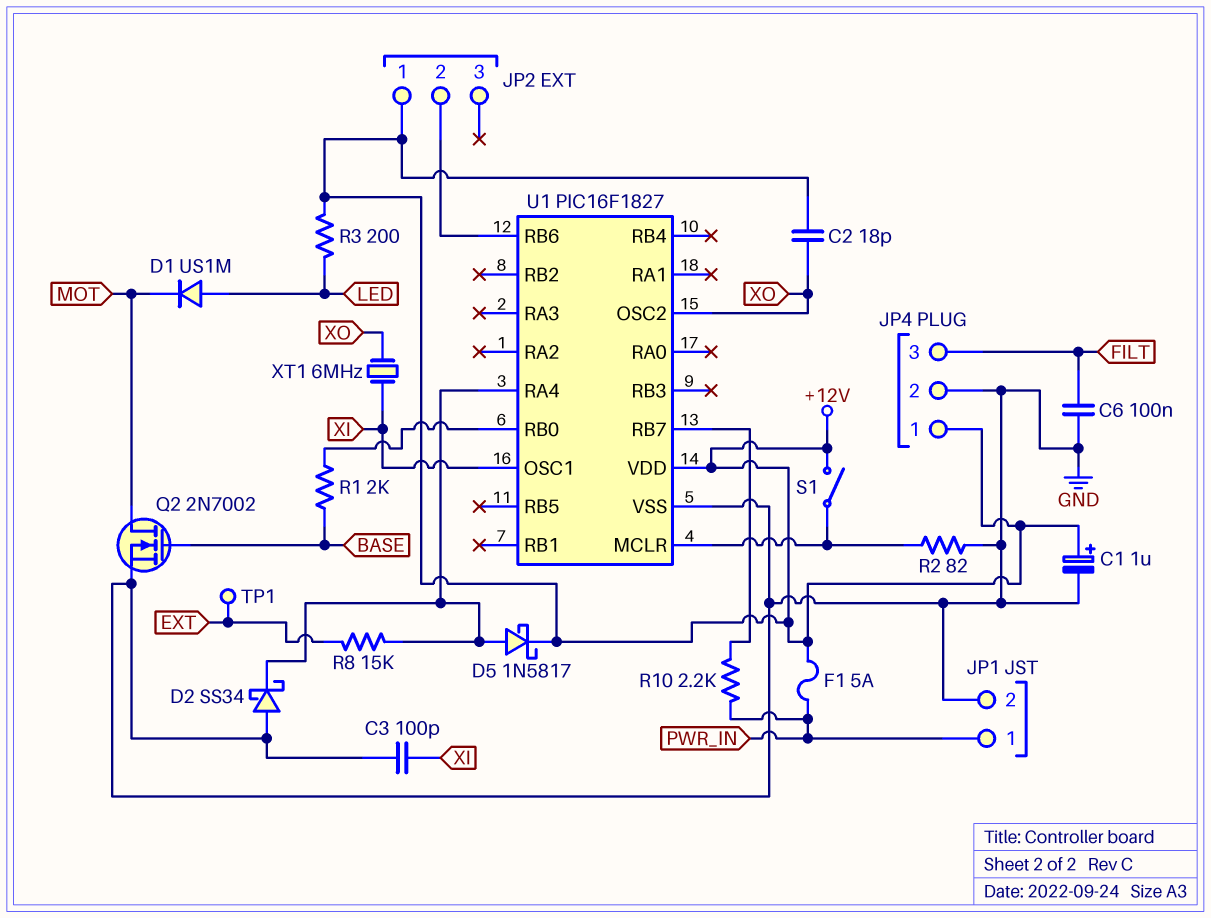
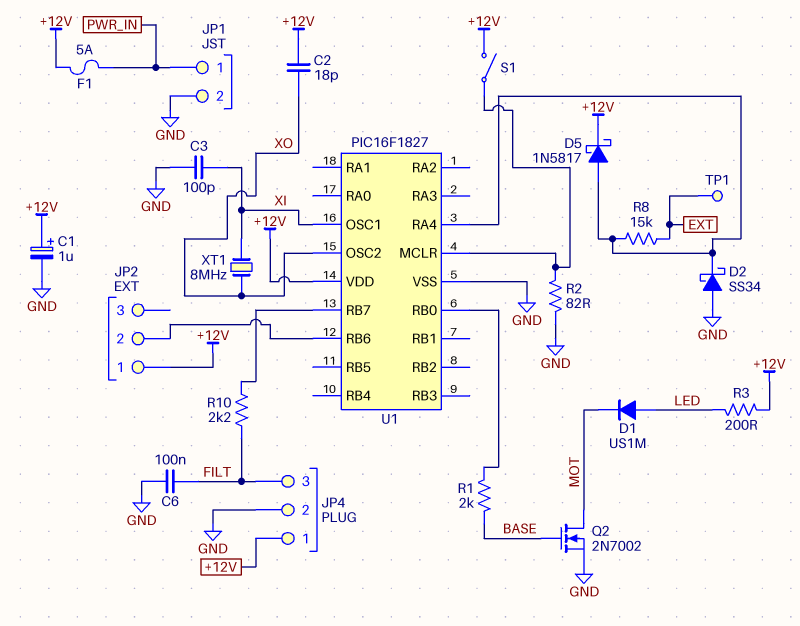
R10: 2.2k (PWR_IN, U1/RB7) -> 2.2k (FILT, U1/RB7)
XT1: 6MHz (XI, XO) -> 8MHz (XI, XO)

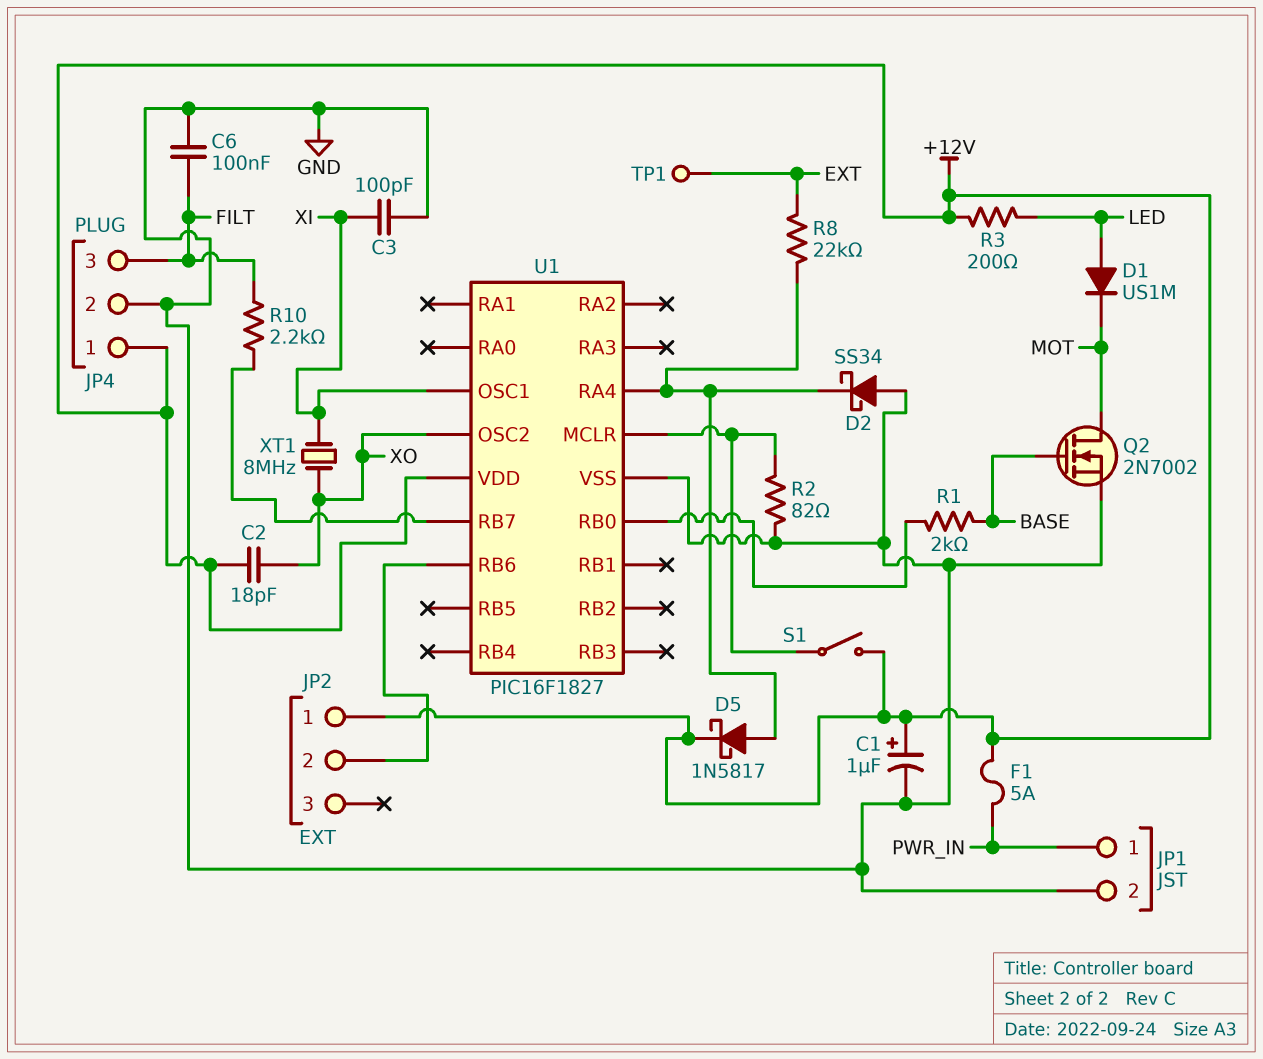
R8: 15k (EXT, U1/RA4) -> 22k (EXT, U1/RA4)

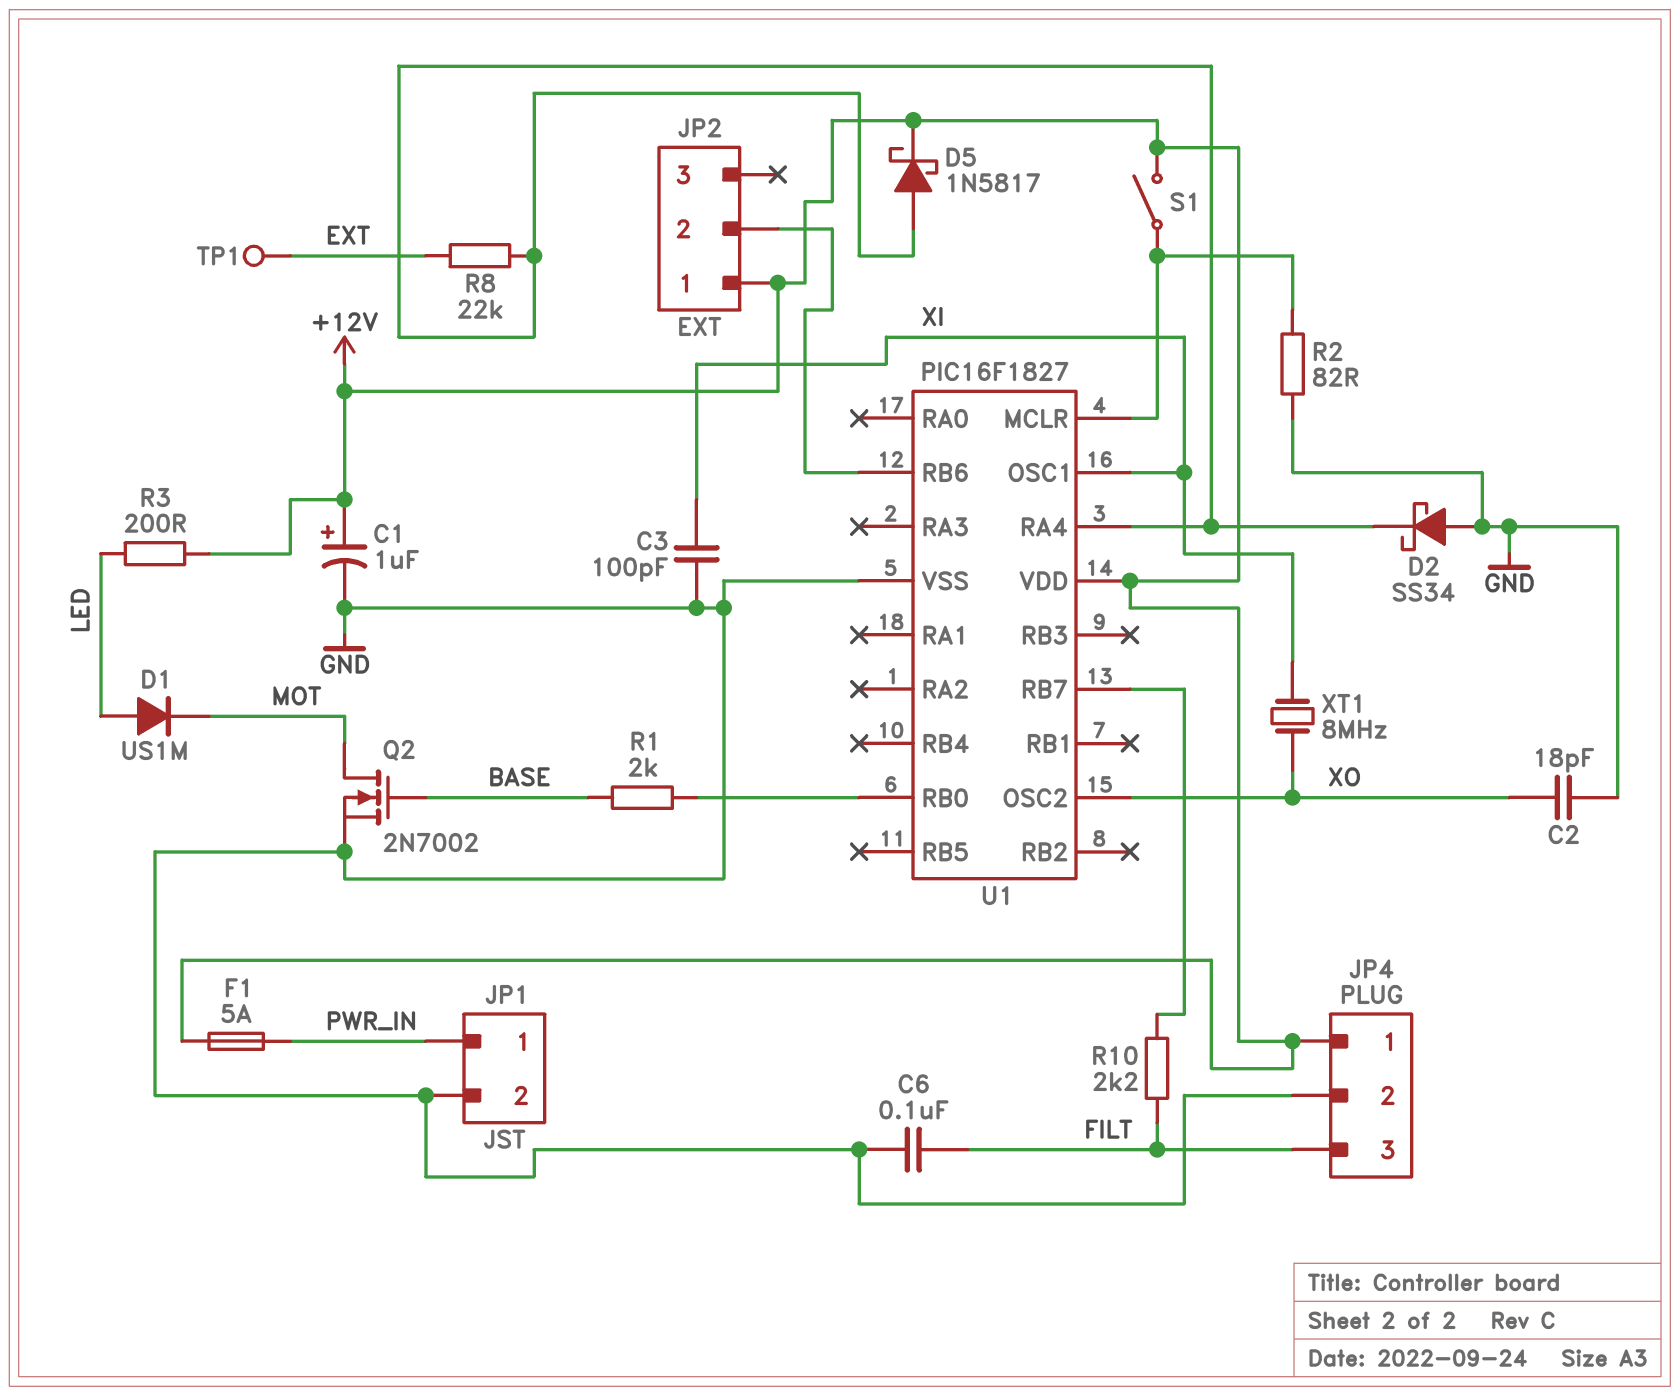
C2: 18pF (+12V, XO) -> 18pF (GND, XO)

